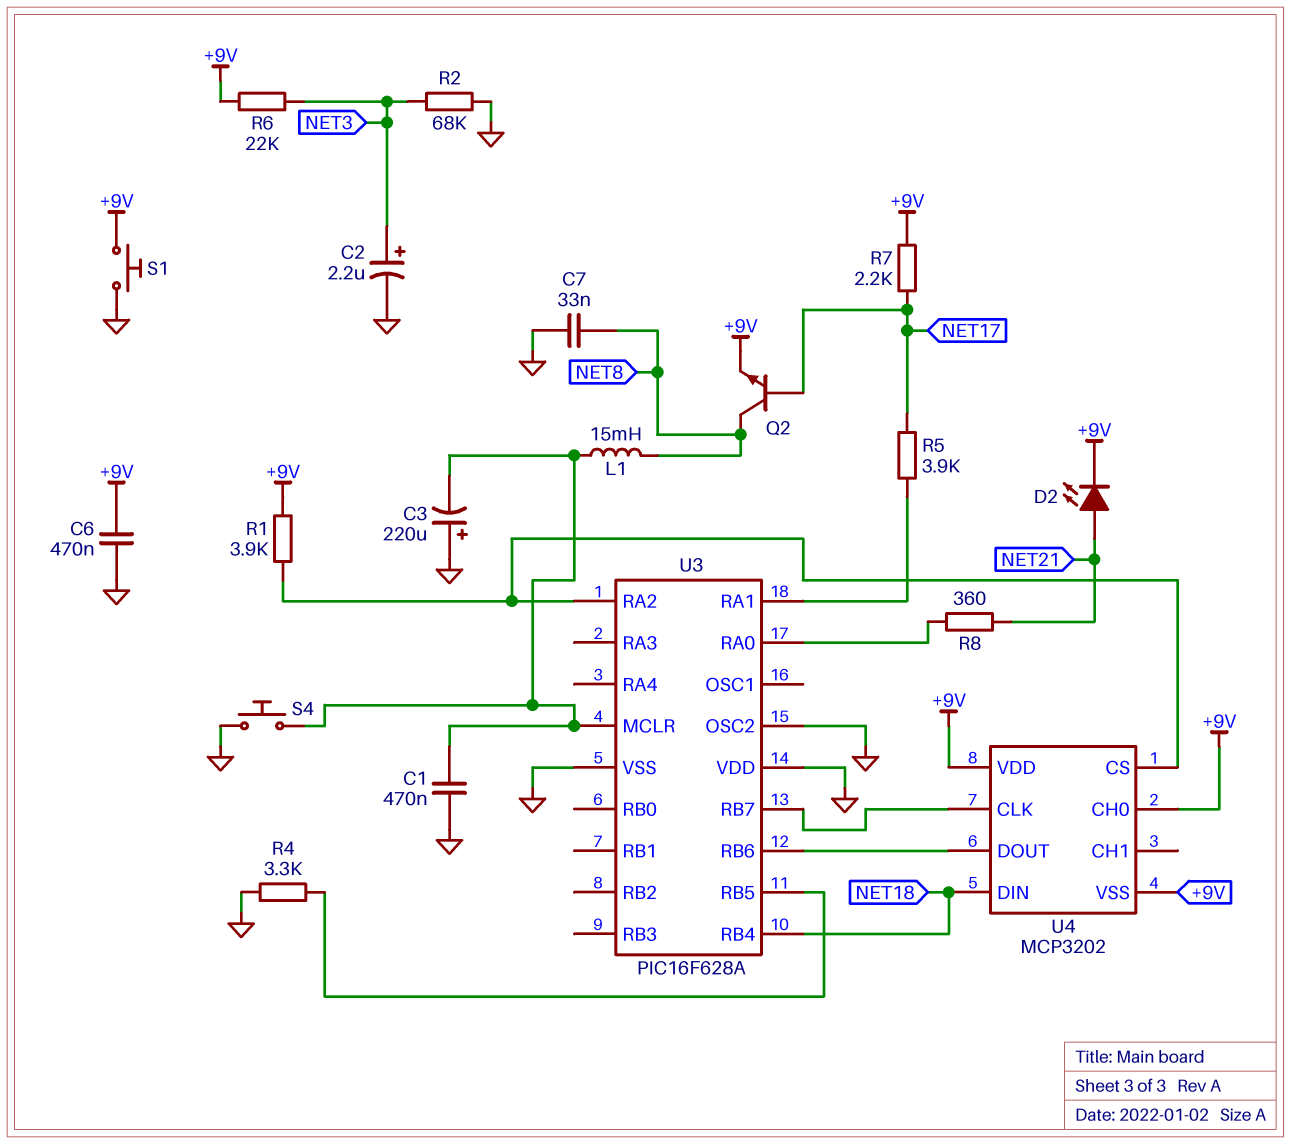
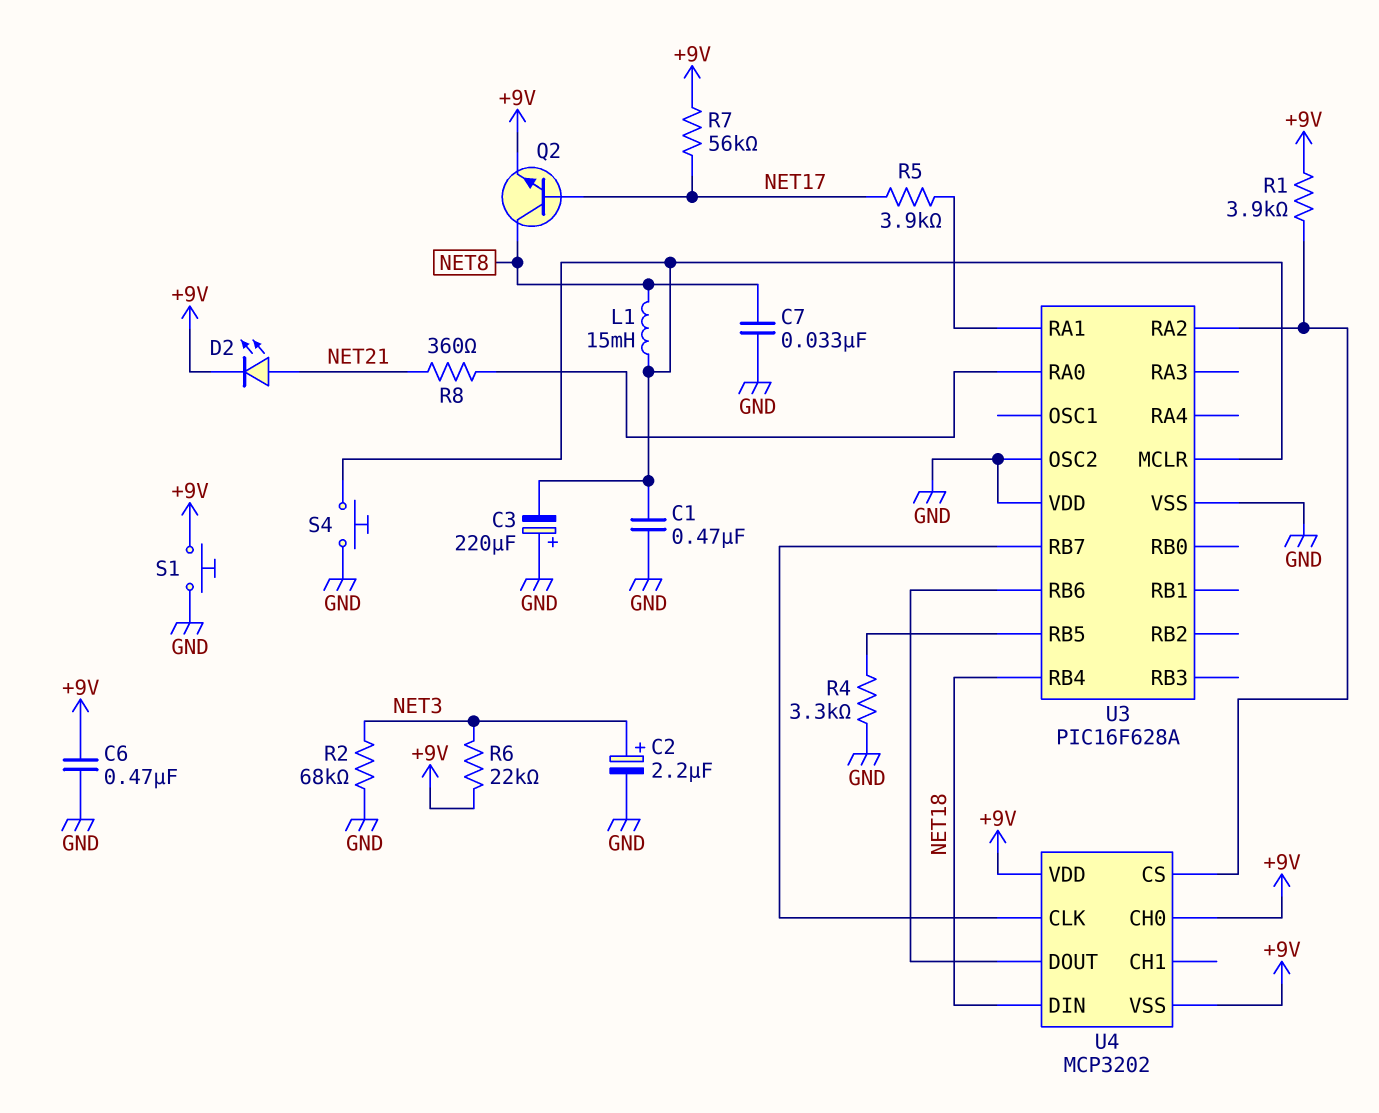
R7: 2.2k (+9V, NET17) -> 56k (+9V, NET17)

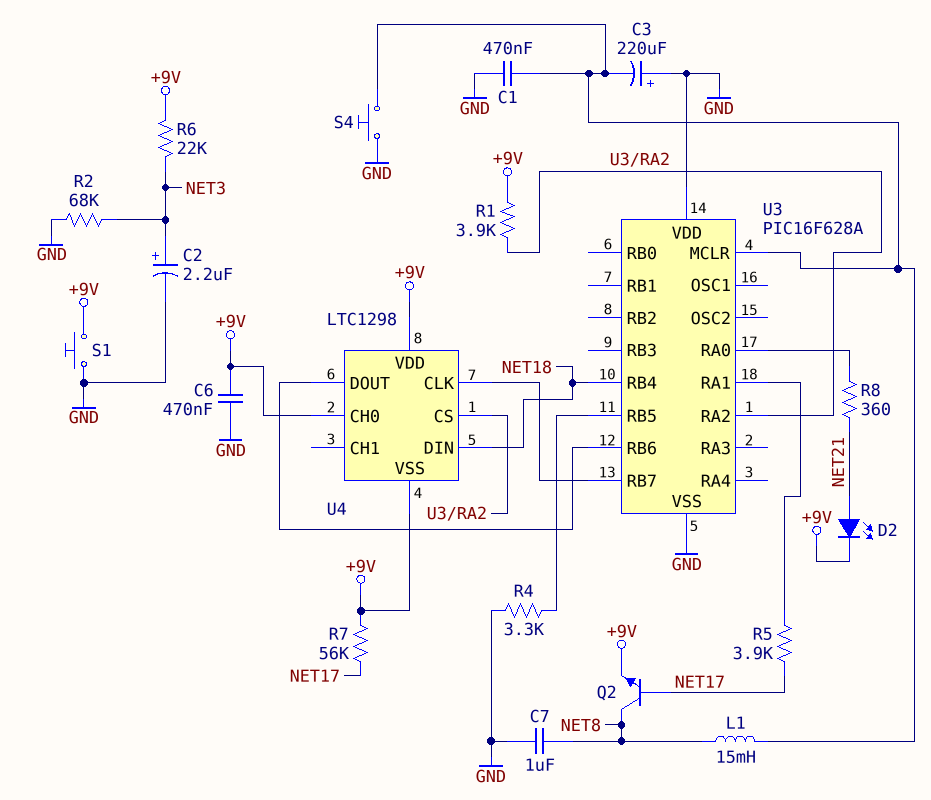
C7: 33nF (GND, NET8) -> 1uF (GND, NET8)
U3 pin OSC2: GND -> none
U4: MCP3202 -> LTC1298

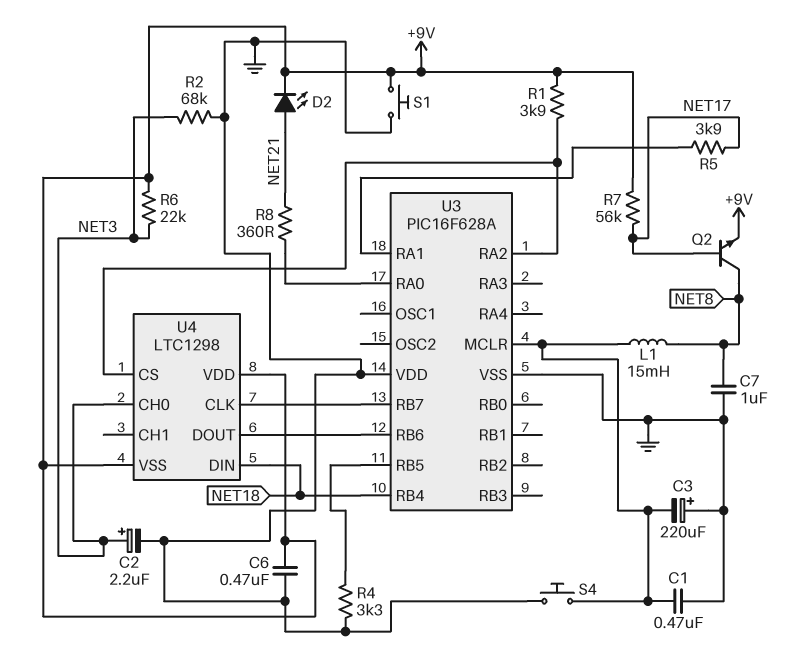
U4 pin CH0: +9V -> NET3

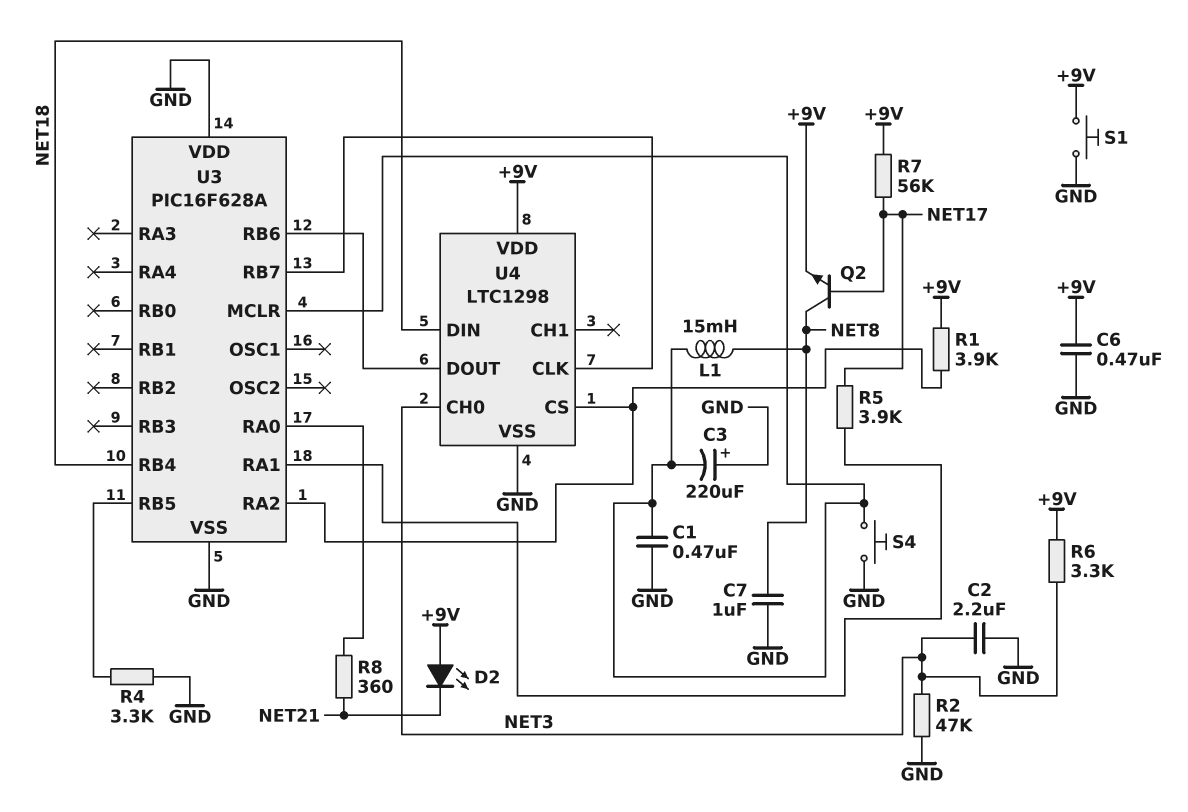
C2: 2.2uF (plus NET3, minus GND) -> 2.2uF (GND, NET3)
D2: LED (A NET21, K +9V) -> LED (A +9V, K NET21)
R2: 68k (GND, NET3) -> 47k (GND, NET3)
R6: 22k (+9V, NET3) -> 3.3k (+9V, NET3)
U4 pin VSS: +9V -> GND

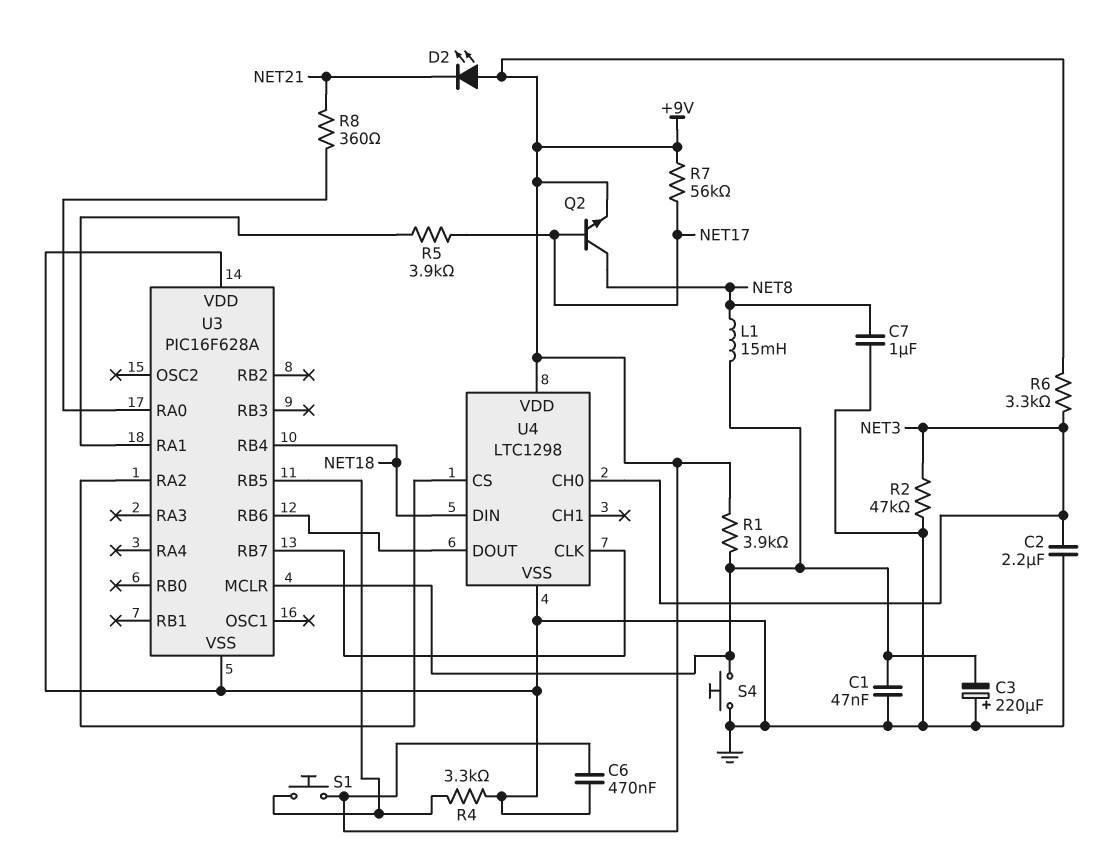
C1: 470nF (GND, U3/MCLR) -> 47nF (GND, U3/MCLR)
R1: 3.9k (+9V, U3/RA2) -> 3.9k (+9V, U3/MCLR)
S1: button (+9V, GND) -> button (+9V, U3/RB5)

